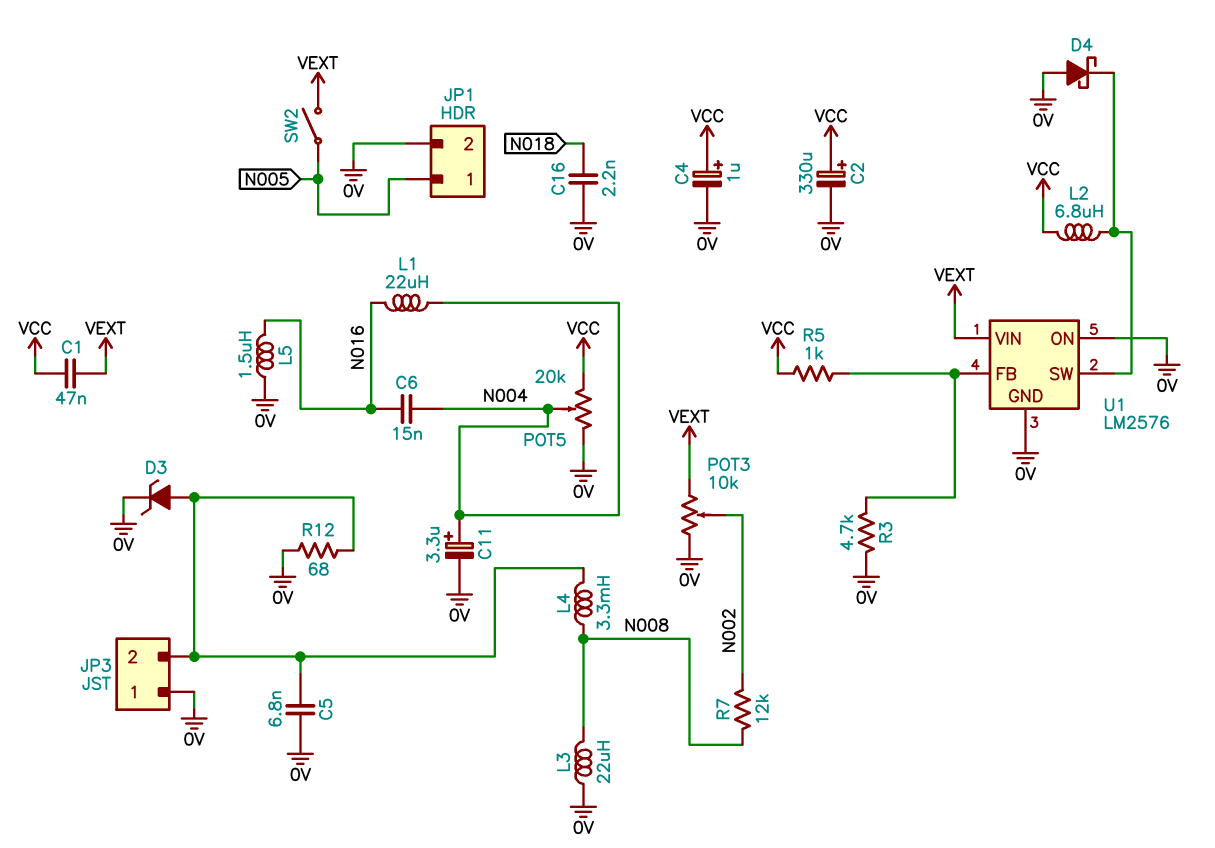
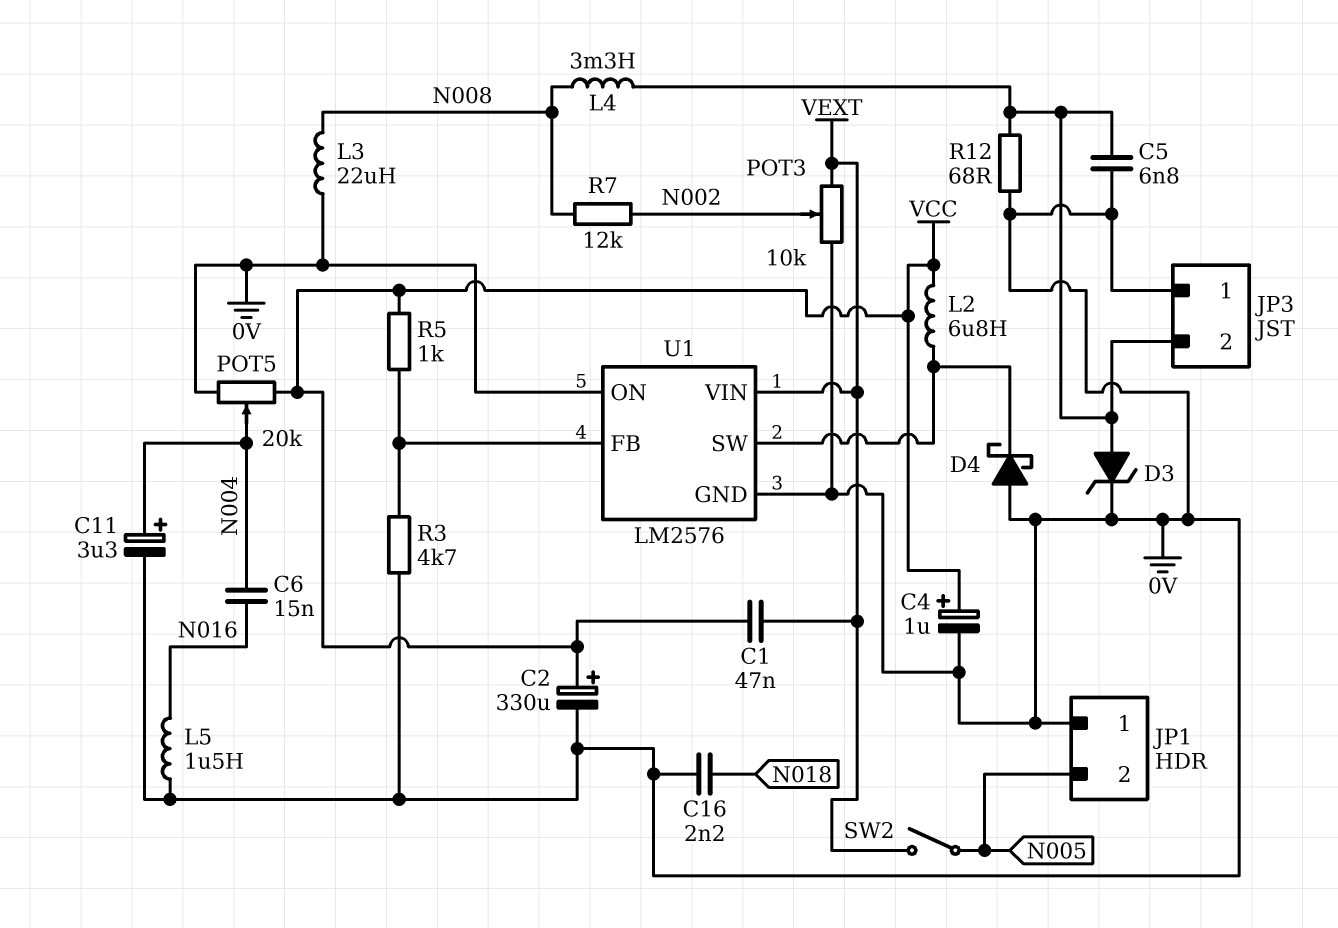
JP1 pin 1: N005 -> 0V
JP1 pin 2: 0V -> N005
L1: 22uH (N004, N016) -> none

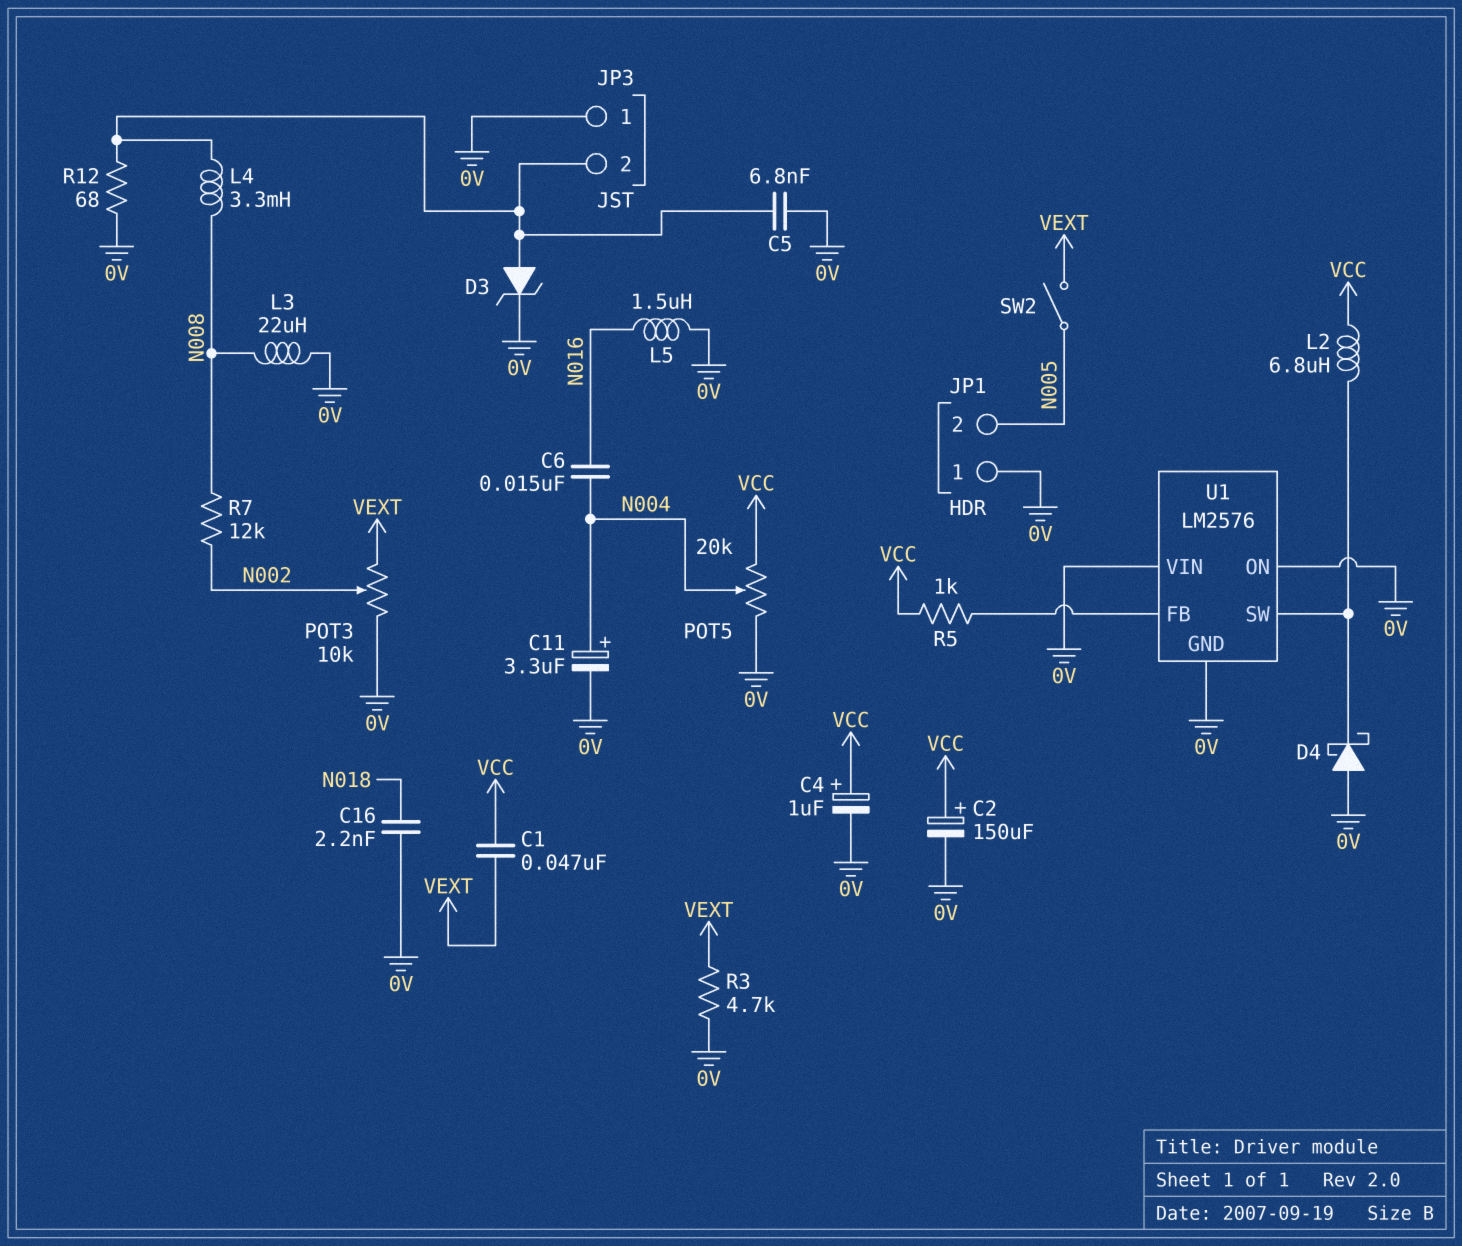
C2: 330uF (plus VCC, minus 0V) -> 150uF (plus VCC, minus 0V)
R3: 4.7k (0V, U1/FB) -> 4.7k (0V, VEXT)
U1 pin VIN: VEXT -> 0V

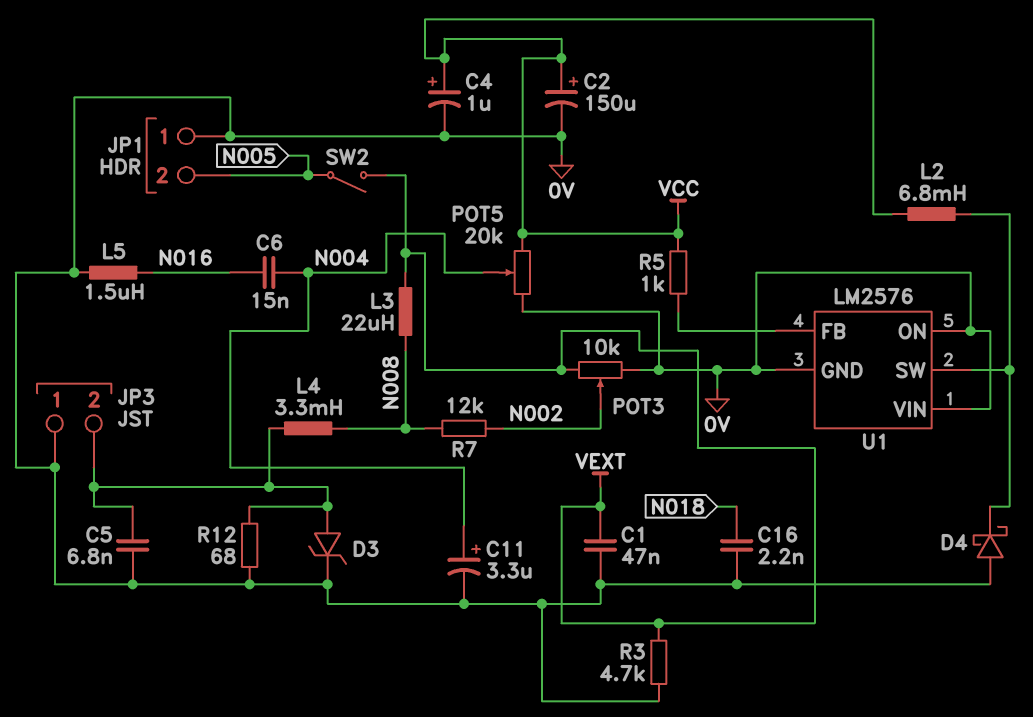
C1: 47nF (VCC, VEXT) -> 47nF (0V, VEXT)
L2: 6.8uH (U1/SW, VCC) -> 6.8mH (U1/SW, VCC)
L3: 22uH (0V, N008) -> 22uH (N008, VEXT)

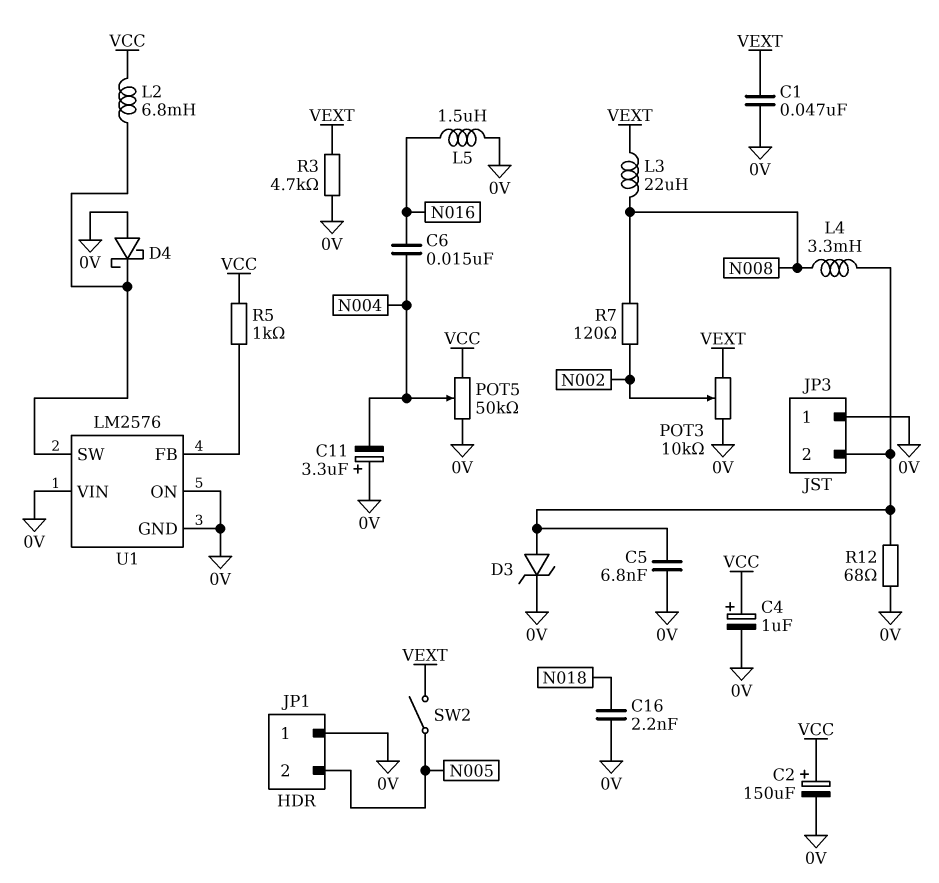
C11: 3.3uF (plus N004, minus 0V) -> 3.3uF (plus 0V, minus N004)
POT5: 20k (0V, VCC, wiper N004) -> 50k (0V, VCC, wiper N004)
R7: 12k (N002, N008) -> 120 (N002, N008)

